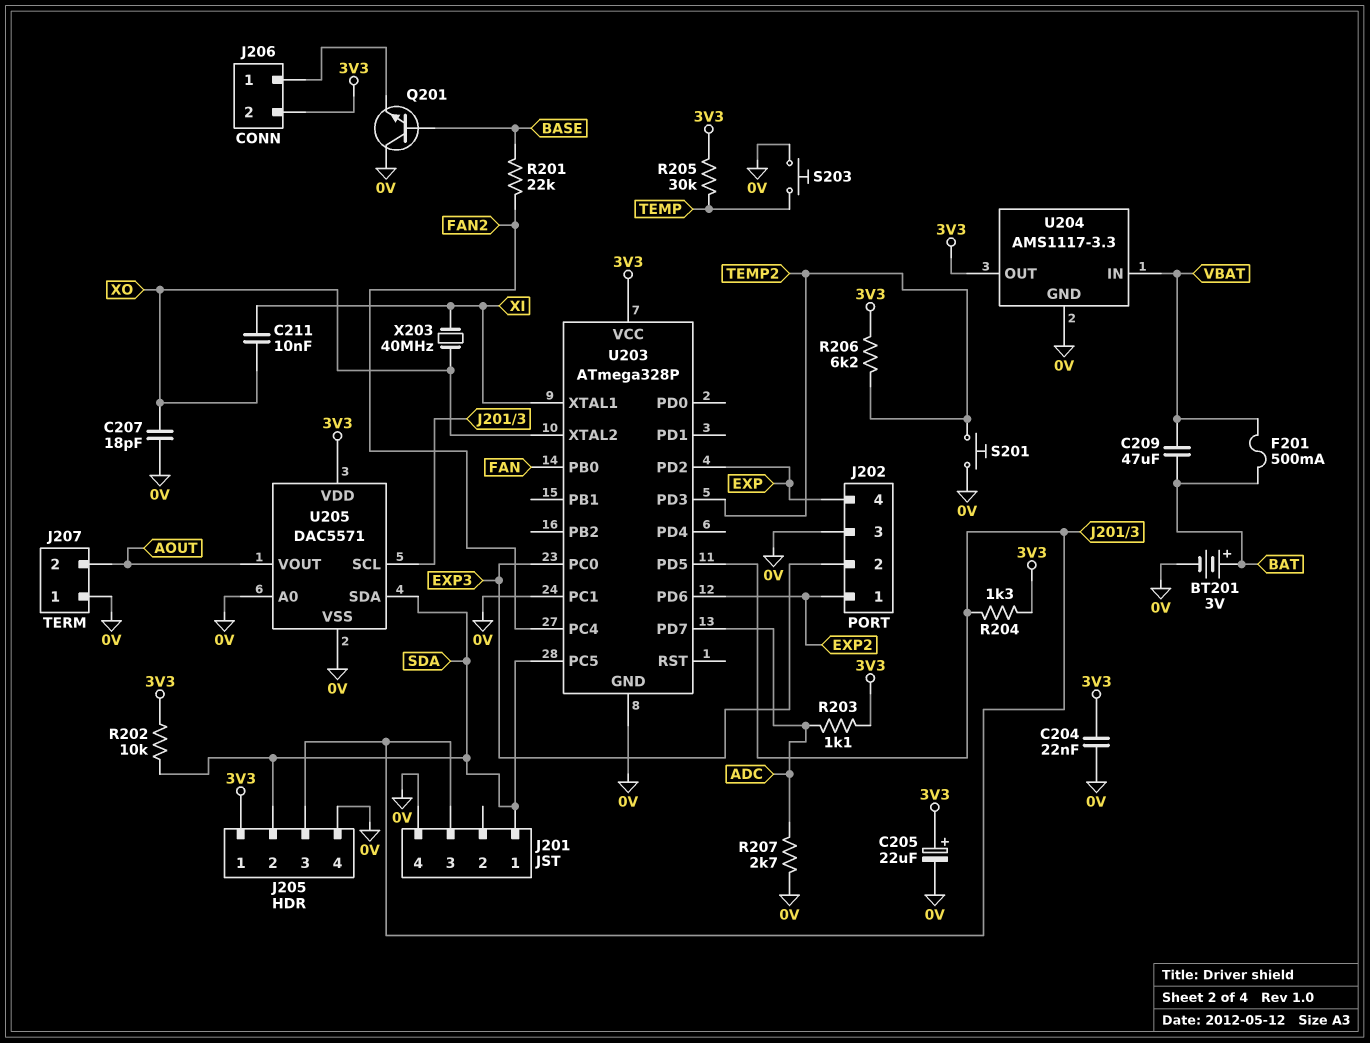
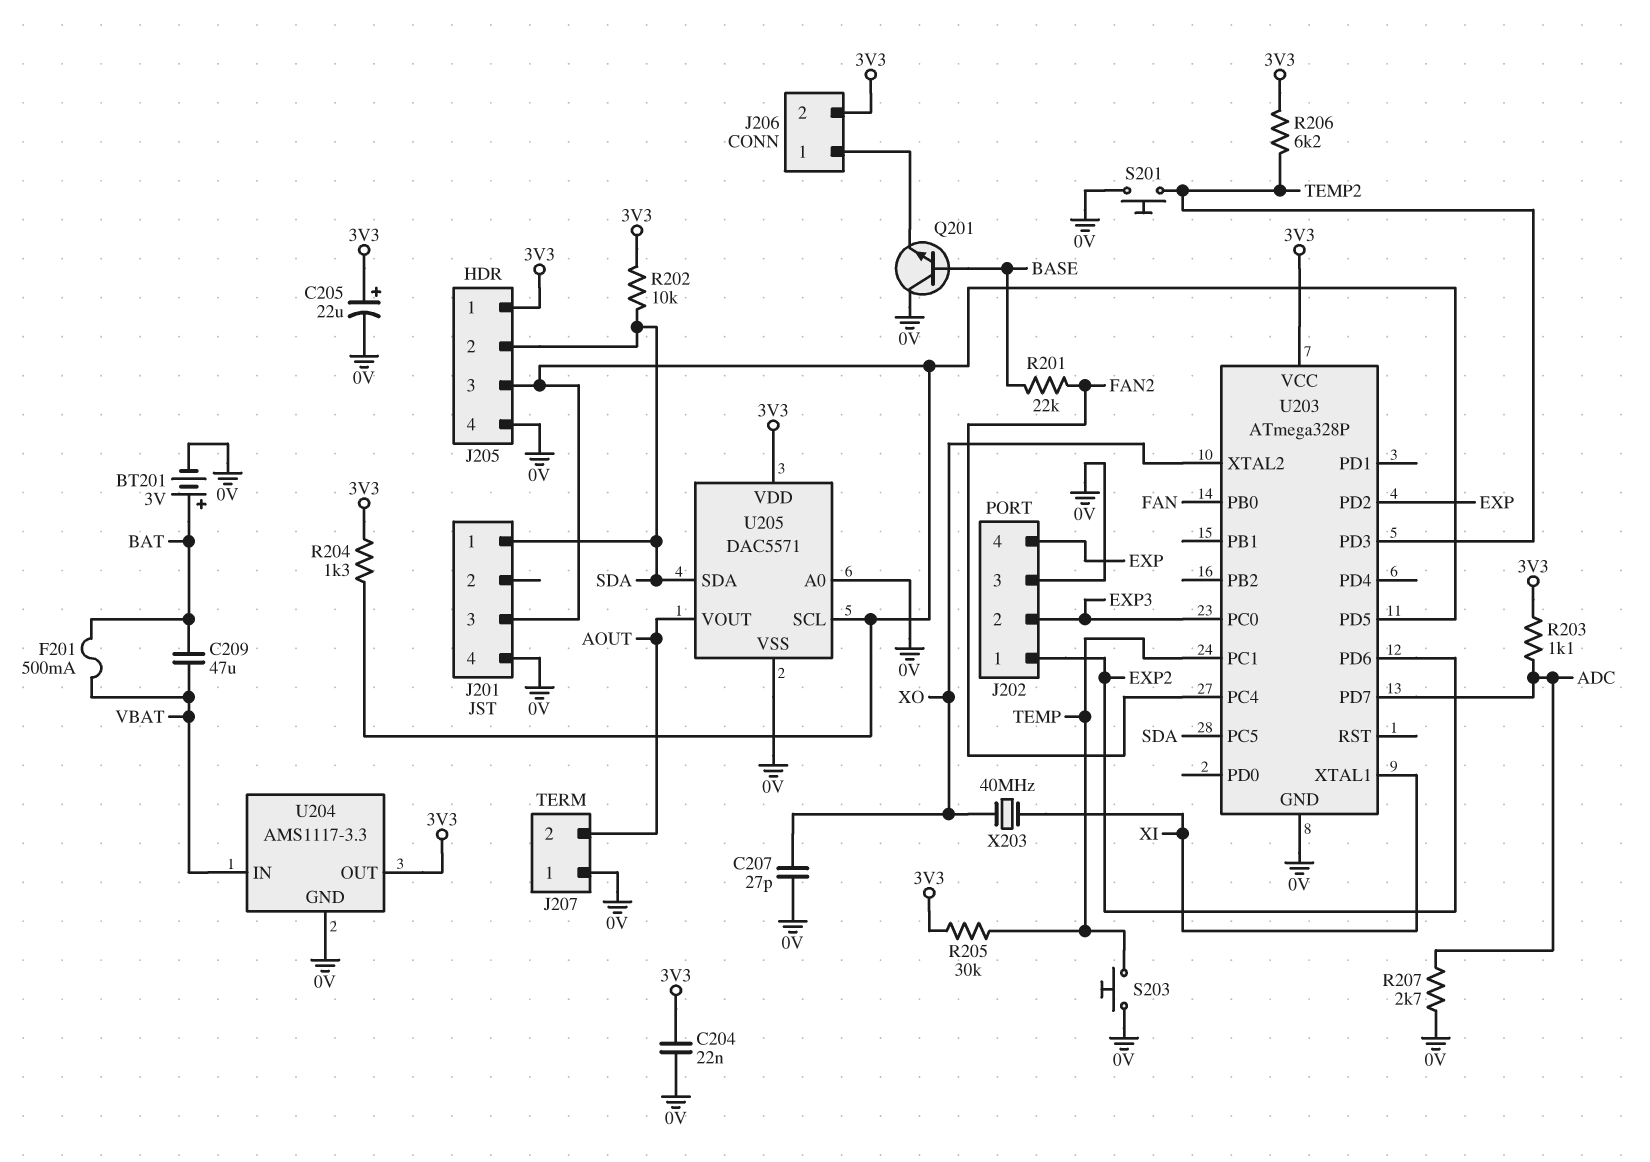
C207: 18pF (0V, XO) -> 27pF (0V, XO)
C211: 10nF (XI, XO) -> none
U203 pin PC1: 0V -> TEMP

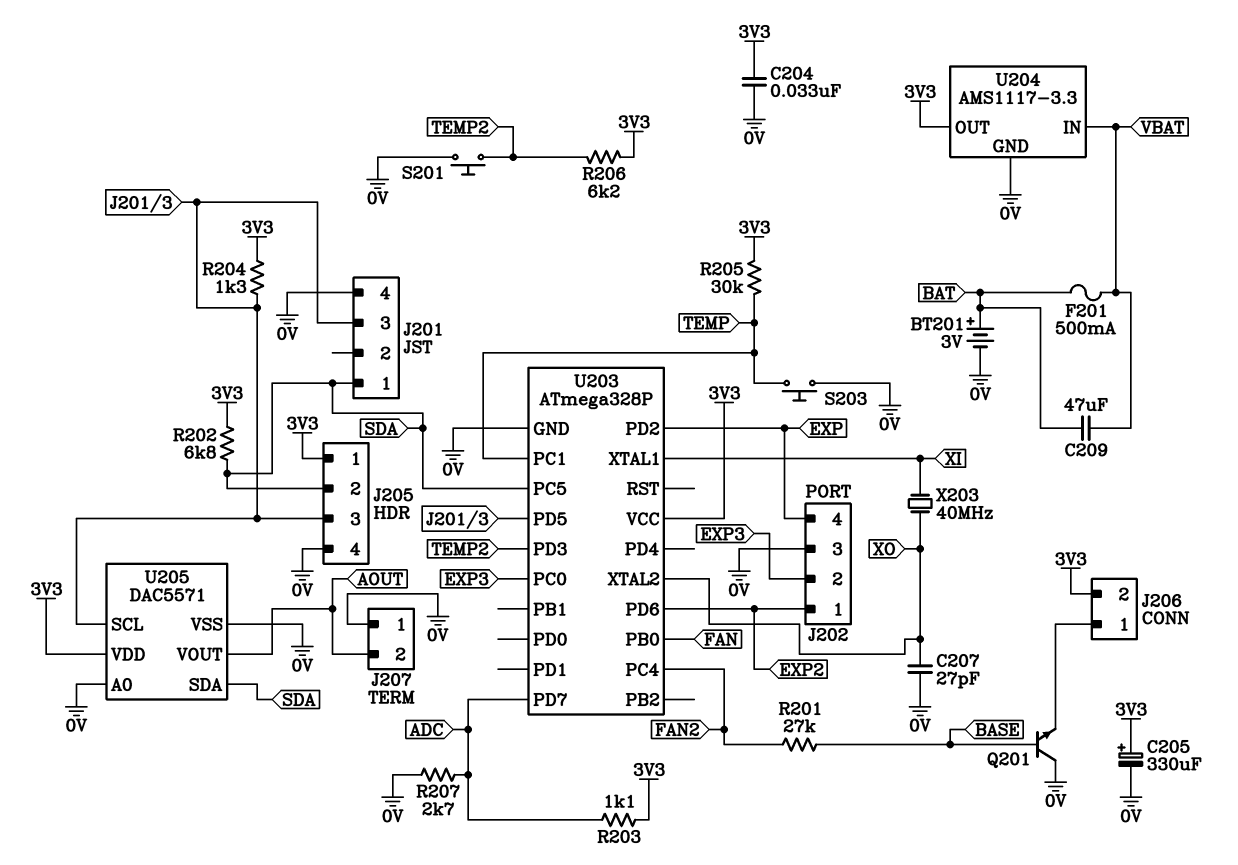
C204: 22nF (0V, 3V3) -> 33nF (0V, 3V3)
C205: 22uF (plus 3V3, minus 0V) -> 330uF (plus 3V3, minus 0V)
R201: 22k (BASE, FAN2) -> 27k (BASE, FAN2)
R202: 10k (3V3, SDA) -> 6.8k (3V3, SDA)

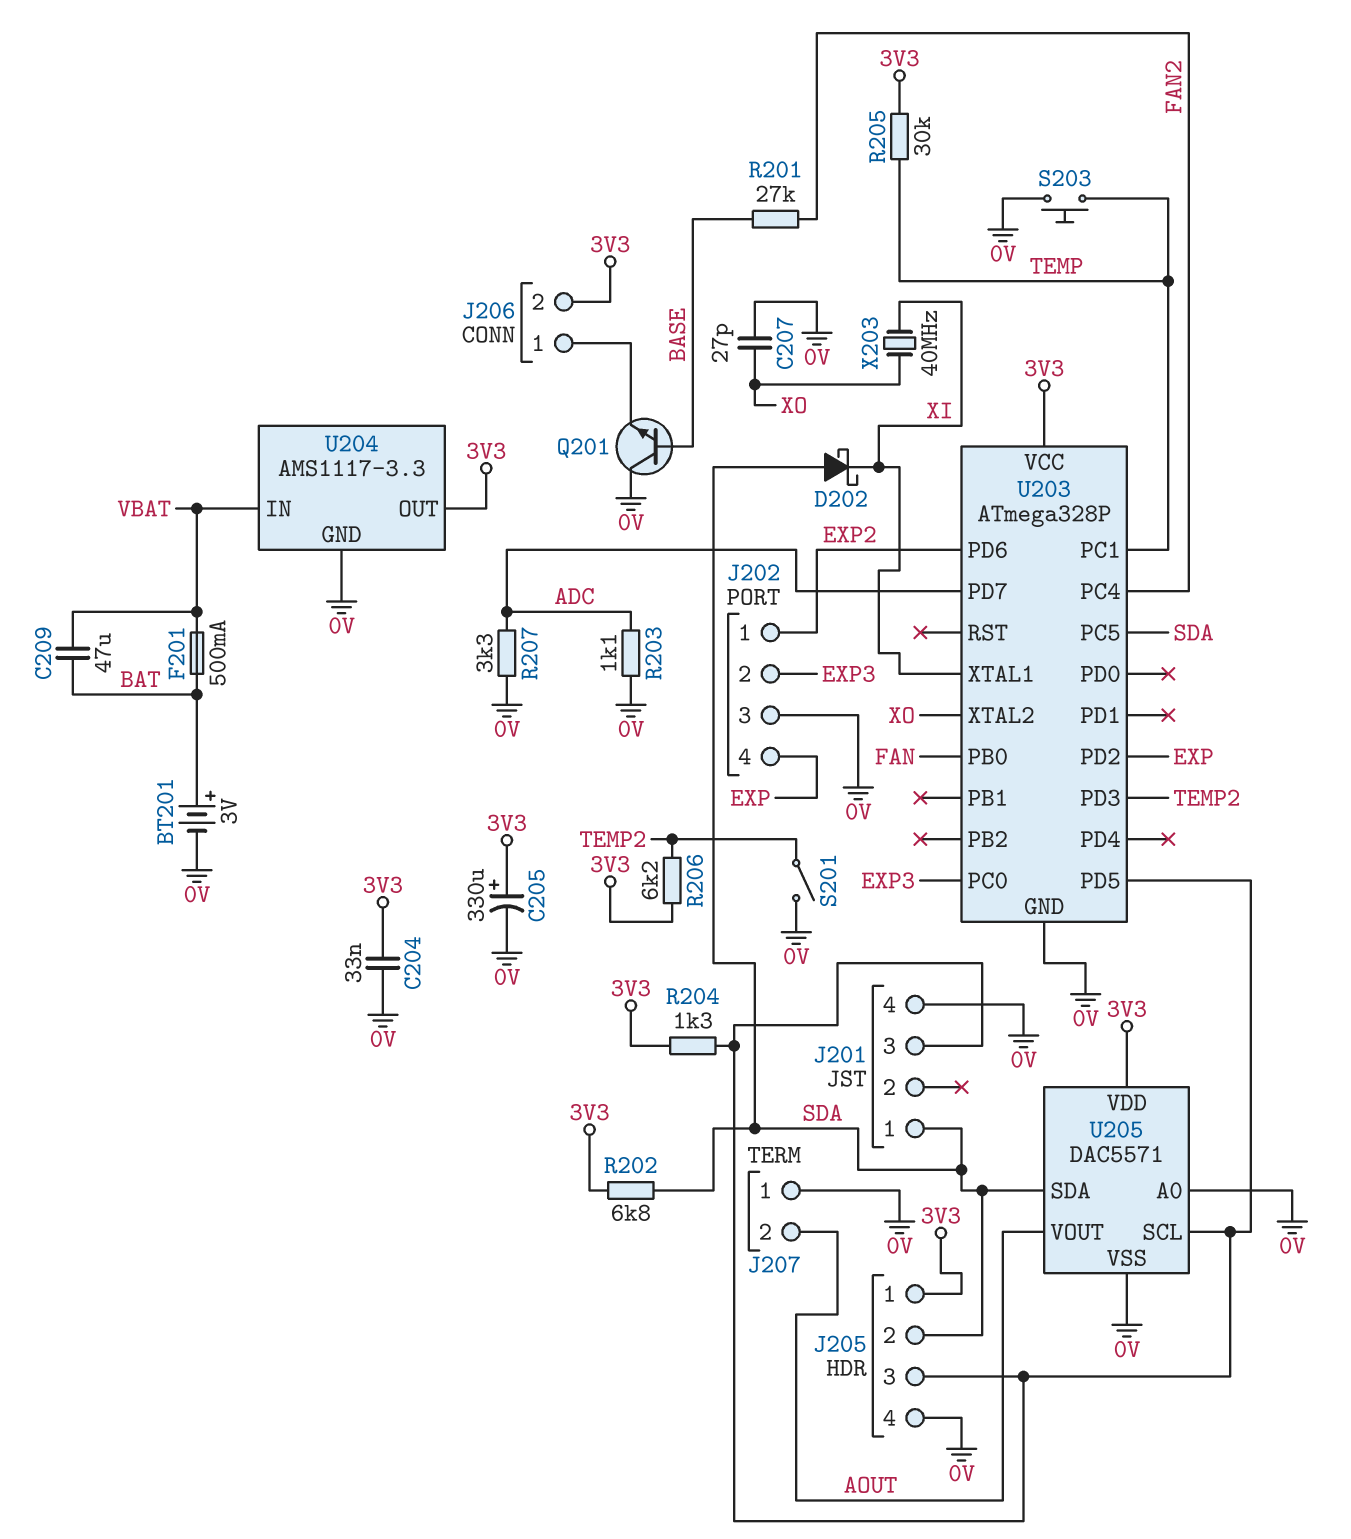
D202: none -> schottky (A SDA, K XI)
R203: 1.1k (3V3, ADC) -> 1.1k (0V, ADC)
R207: 2.7k (0V, ADC) -> 3.3k (0V, ADC)
S201: button (0V, TEMP2) -> switch (0V, TEMP2)

